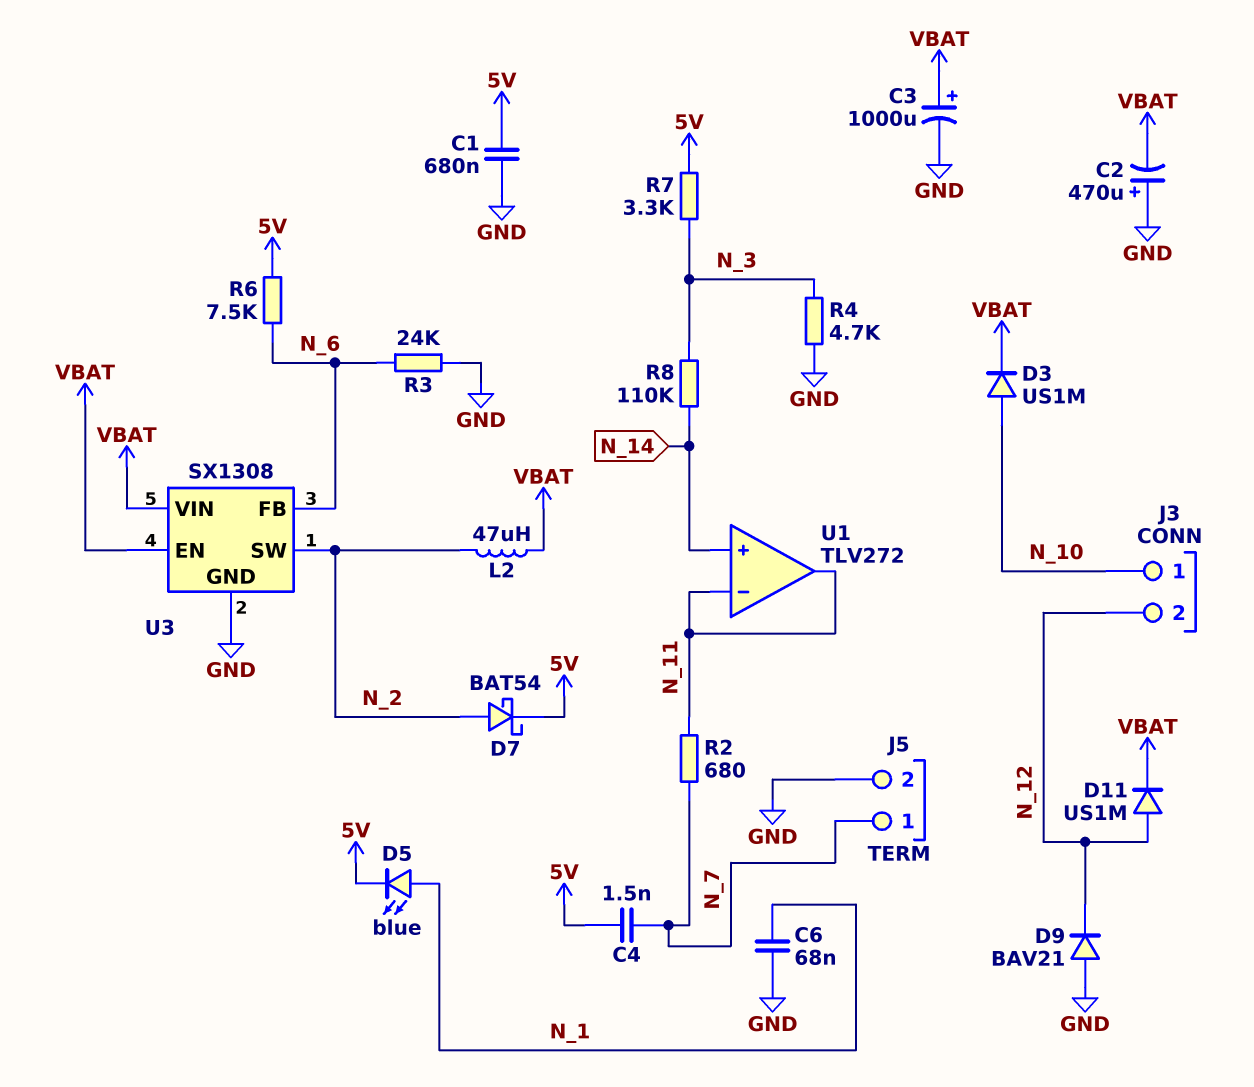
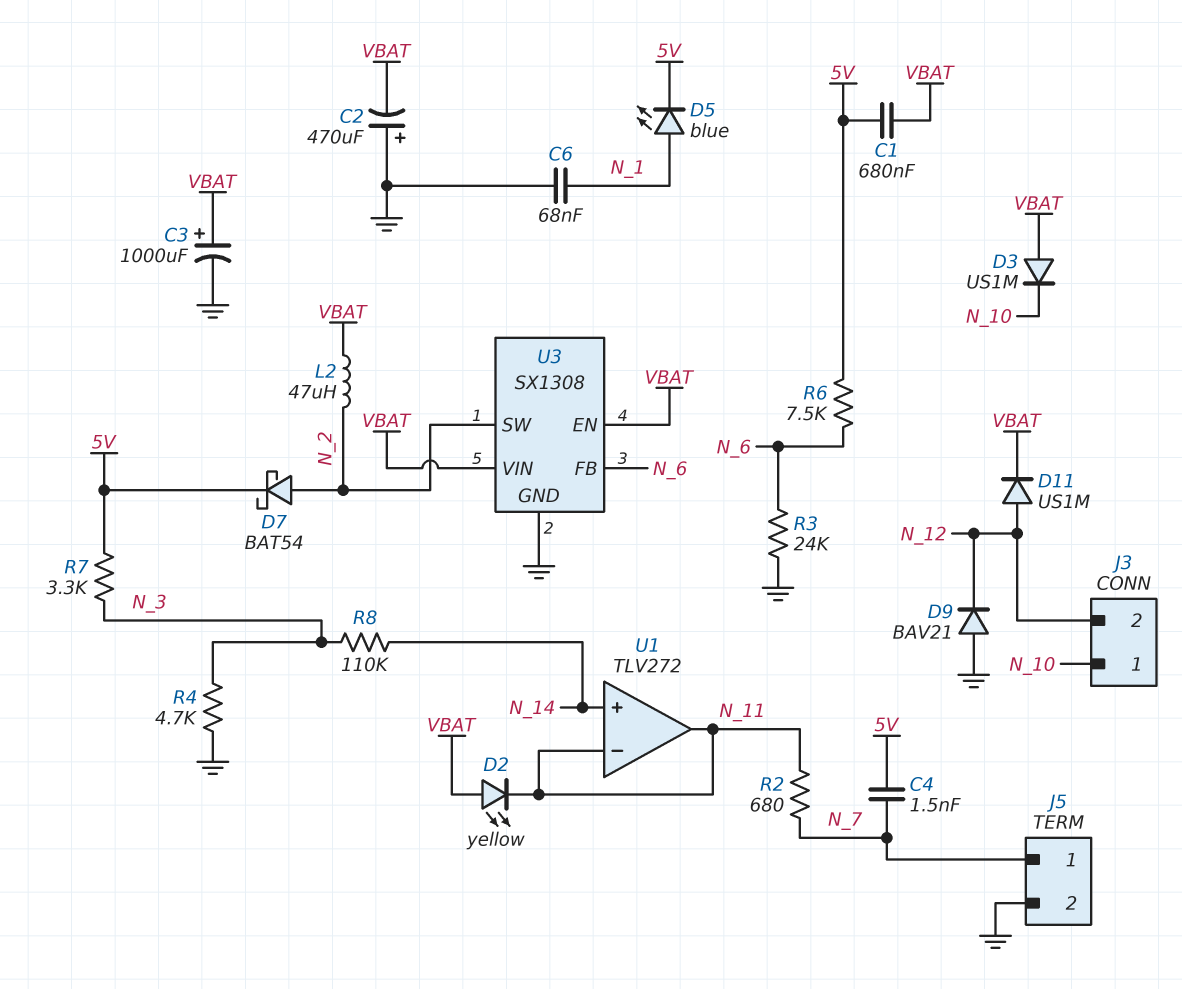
C1: 680nF (5V, GND) -> 680nF (5V, VBAT)
D2: none -> LED yellow (A VBAT, K N_11)
D3: diode US1M (A N_10, K VBAT) -> diode US1M (A VBAT, K N_10)

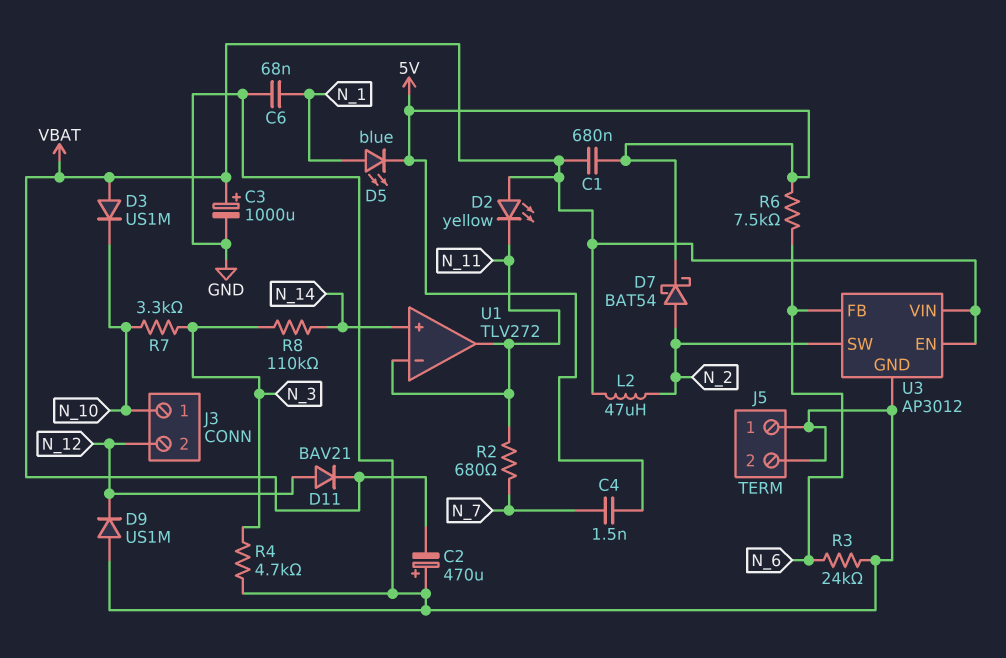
D9: diode BAV21 (A GND, K N_12) -> diode US1M (A GND, K N_12)
D11: diode US1M (A N_12, K VBAT) -> diode BAV21 (A N_12, K VBAT)
J5 pin 1: N_7 -> GND
R7: 3.3k (5V, N_3) -> 3.3k (N_3, N_10)
U3: SX1308 -> AP3012

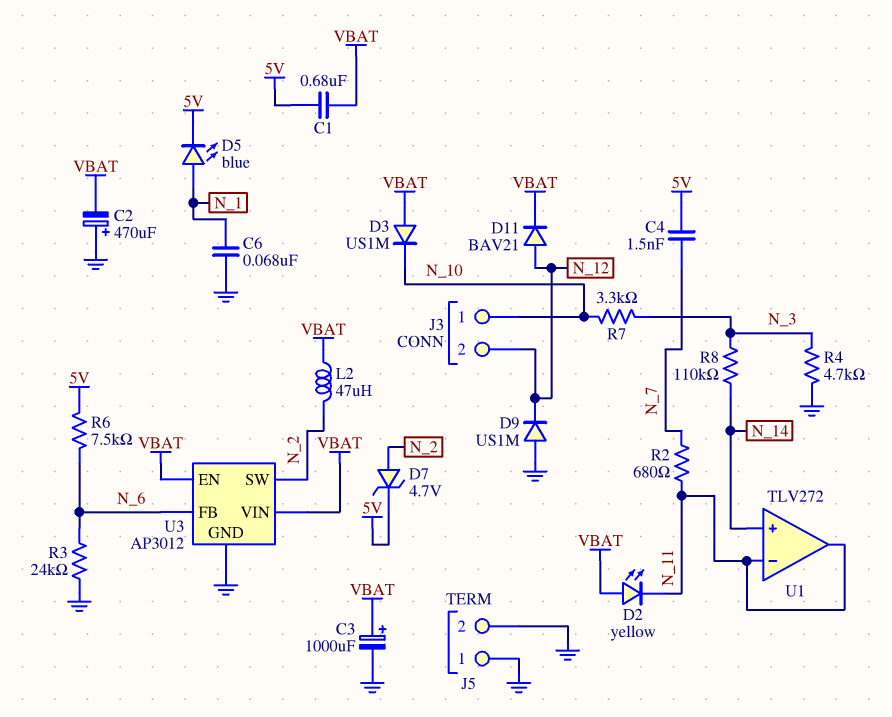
D7: schottky BAT54 (A N_2, K 5V) -> zener 4.7V (A N_2, K 5V)

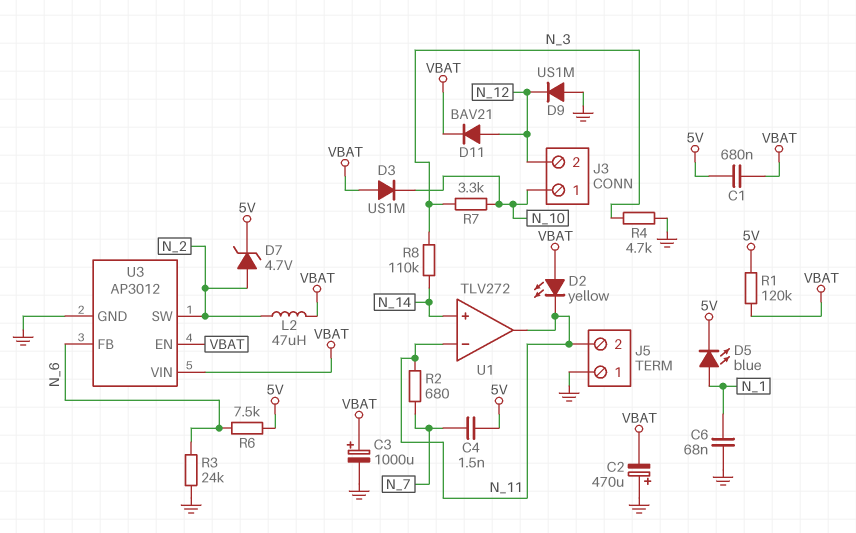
J5 pin 2: GND -> N_11
R1: none -> 120k (5V, VBAT)

